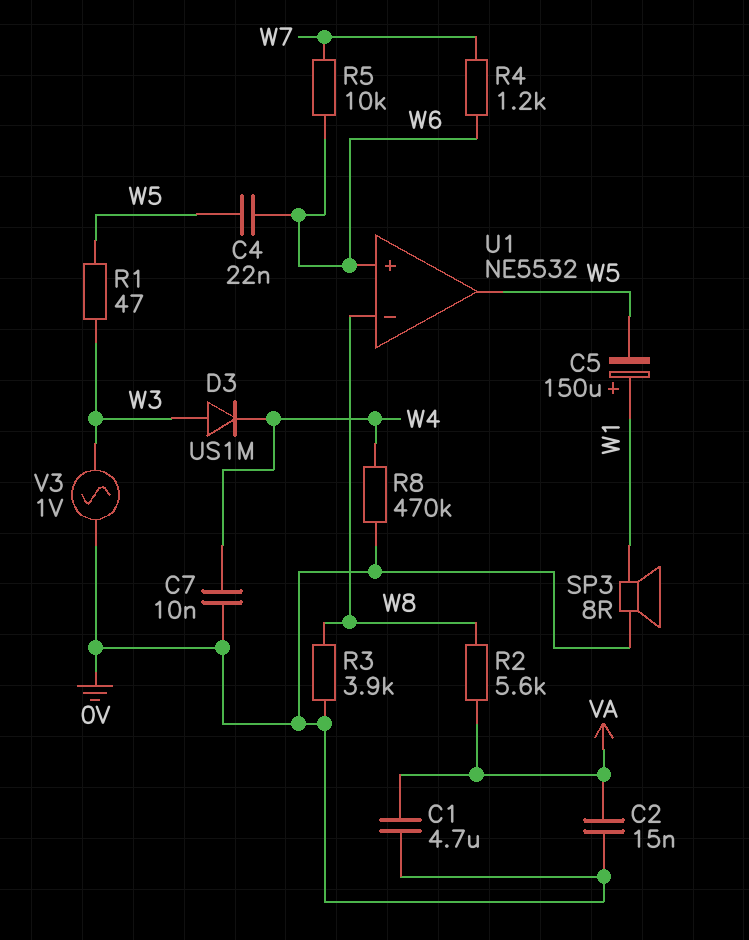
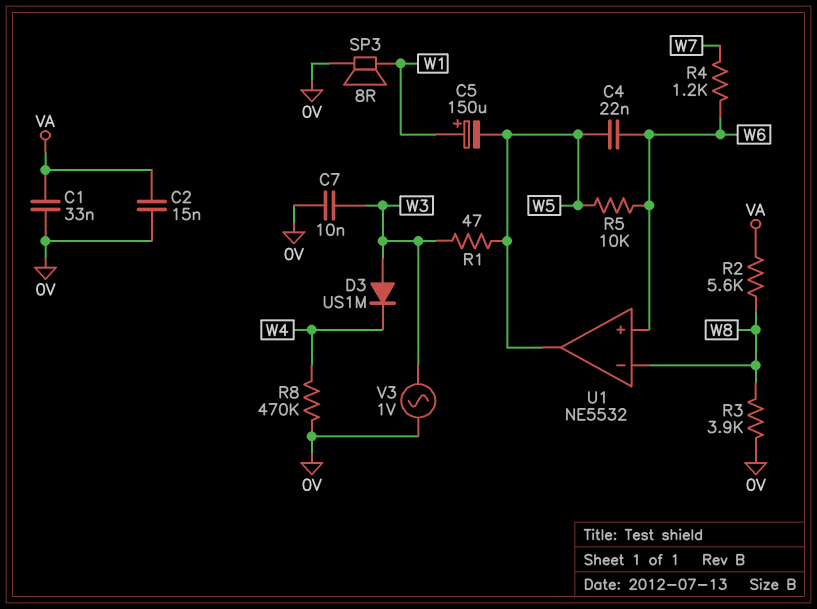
C1: 4.7uF (0V, VA) -> 33nF (0V, VA)
C7: 10nF (0V, W4) -> 10nF (0V, W3)
R5: 10k (W6, W7) -> 10k (W5, W6)

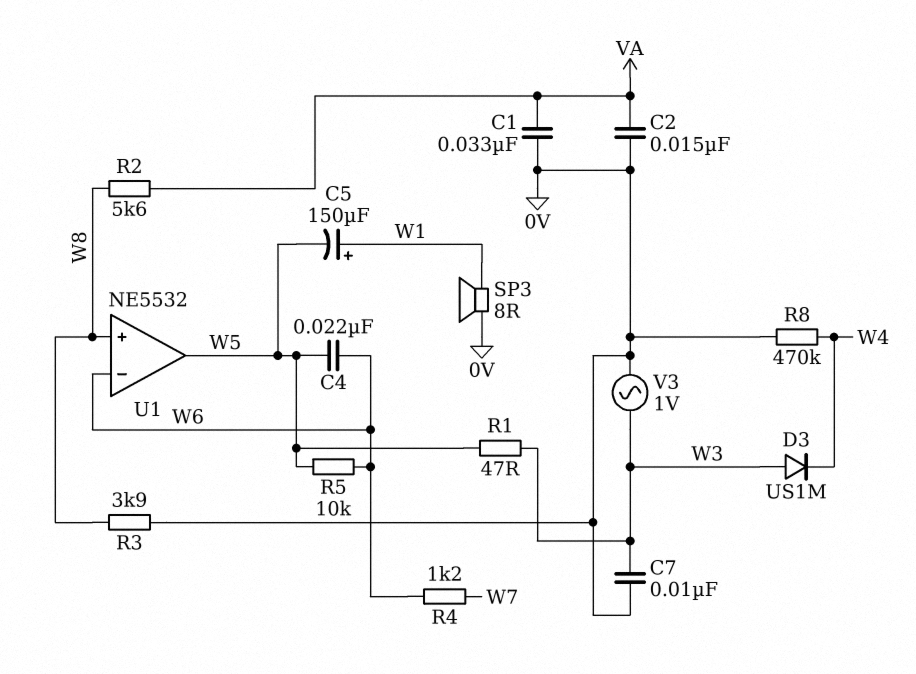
U1 pin in+: W6 -> W8
U1 pin in-: W8 -> W6

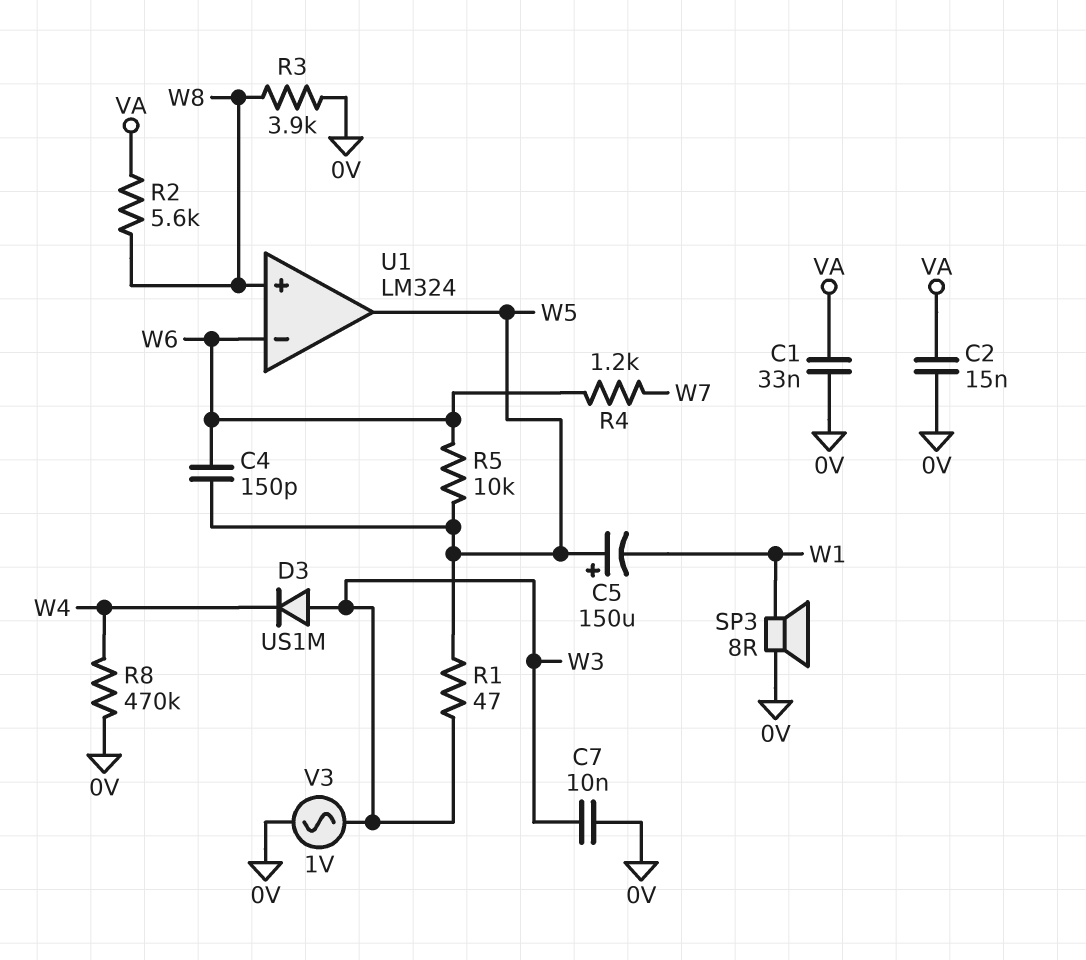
C4: 22nF (W5, W6) -> 150pF (W5, W6)
C5: 150uF (plus W1, minus W5) -> 150uF (plus W5, minus W1)
U1: NE5532 -> LM324

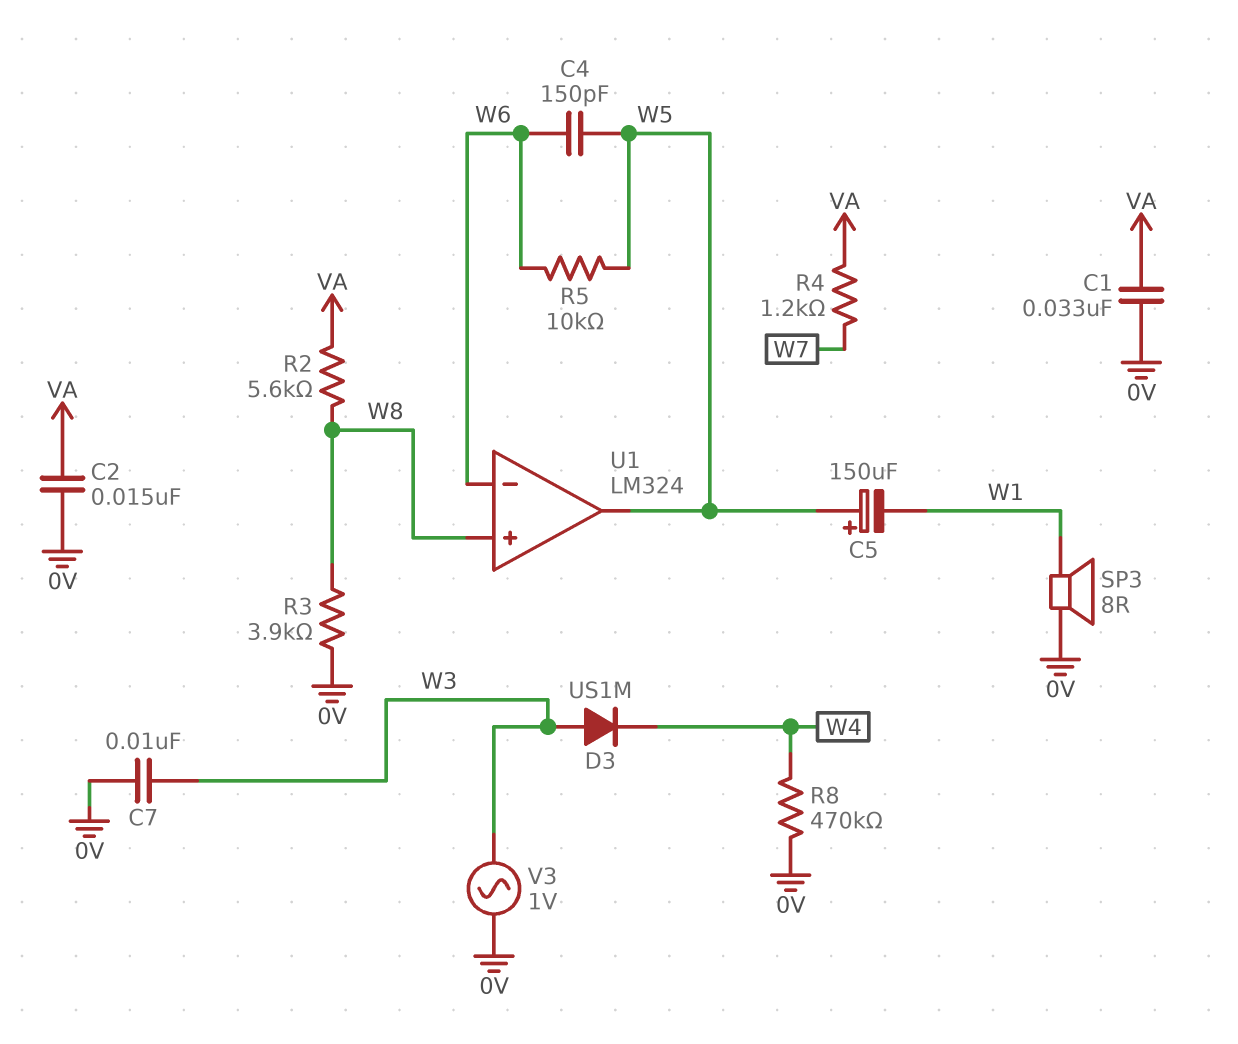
R1: 47 (W3, W5) -> none
R4: 1.2k (W6, W7) -> 1.2k (VA, W7)

